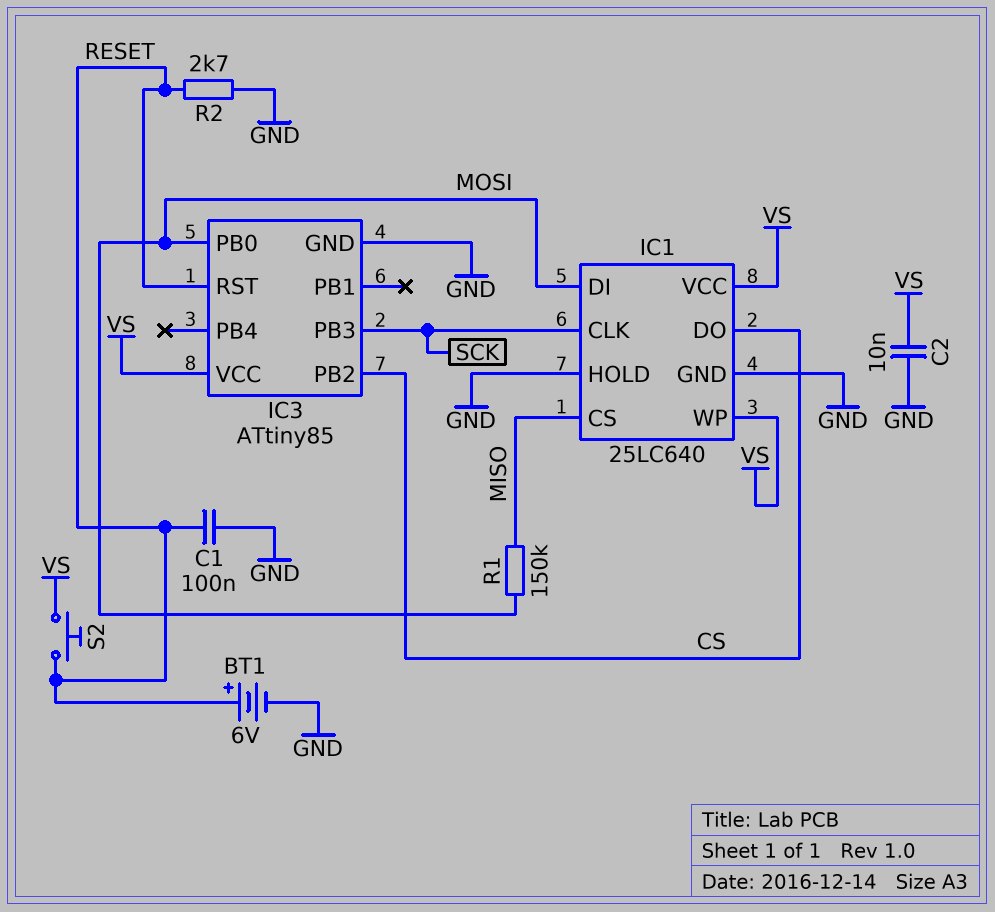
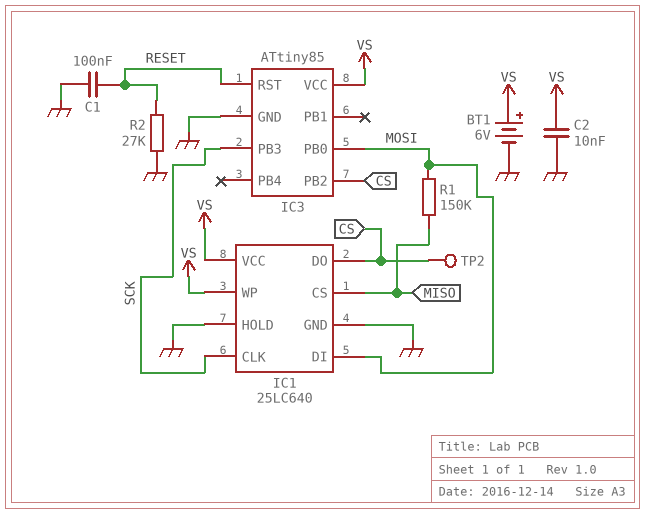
BT1: 6V (plus RESET, minus GND) -> 6V (plus VS, minus GND)
R2: 2.7k (GND, RESET) -> 27k (GND, RESET)
S2: button (RESET, VS) -> none
TP2: none -> test point (CS)

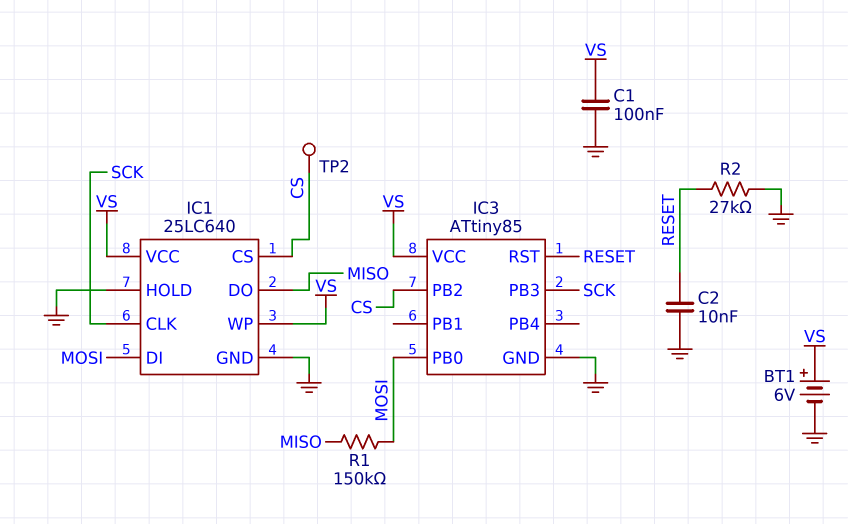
C1: 100nF (GND, RESET) -> 100nF (GND, VS)
C2: 10nF (GND, VS) -> 10nF (GND, RESET)
IC1 pin CS: MISO -> CS
IC1 pin DO: CS -> MISO

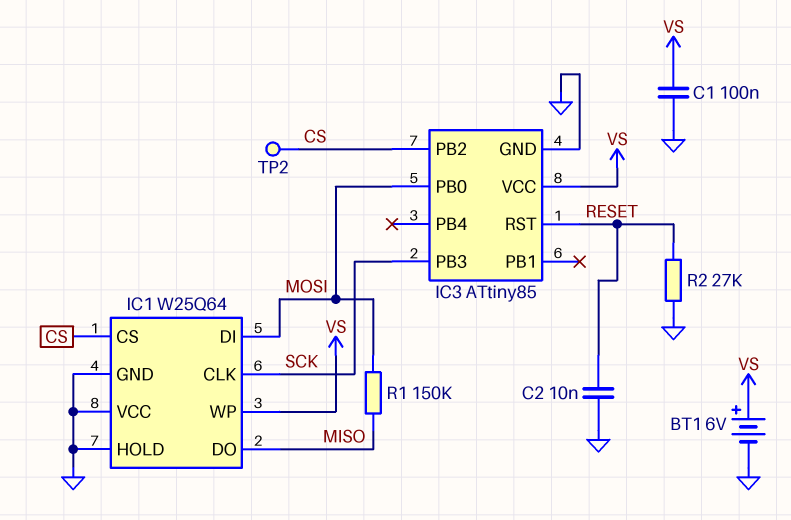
IC1: 25LC640 -> W25Q64
IC1 pin VCC: VS -> GND

